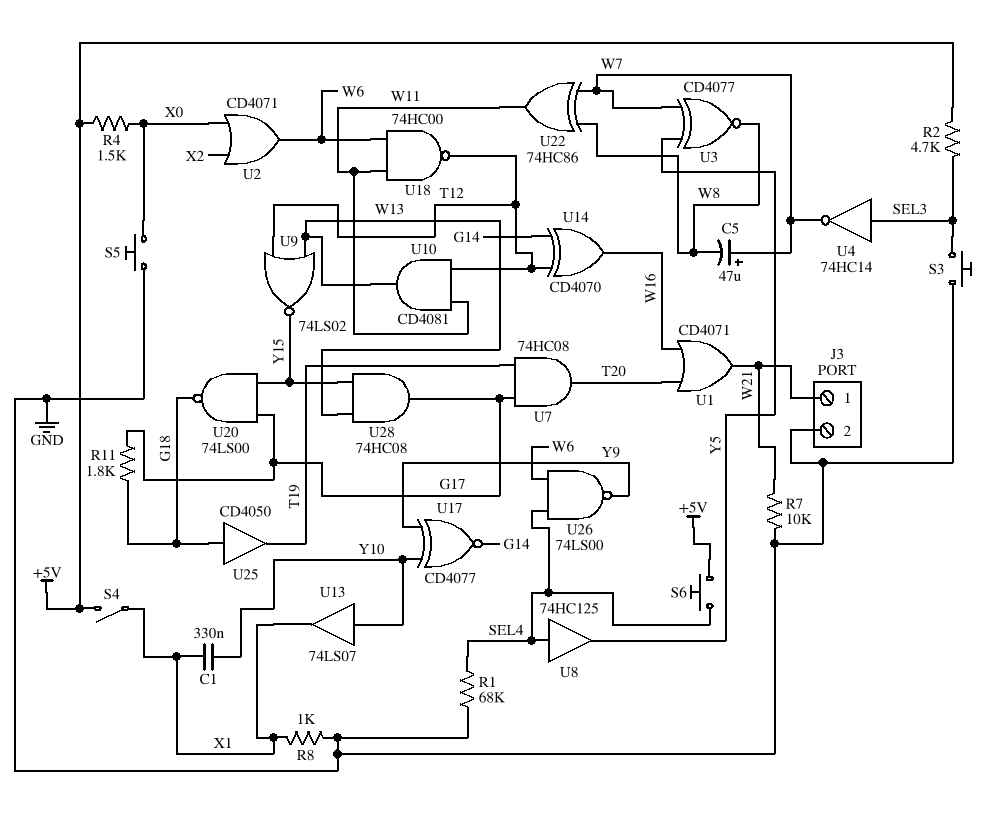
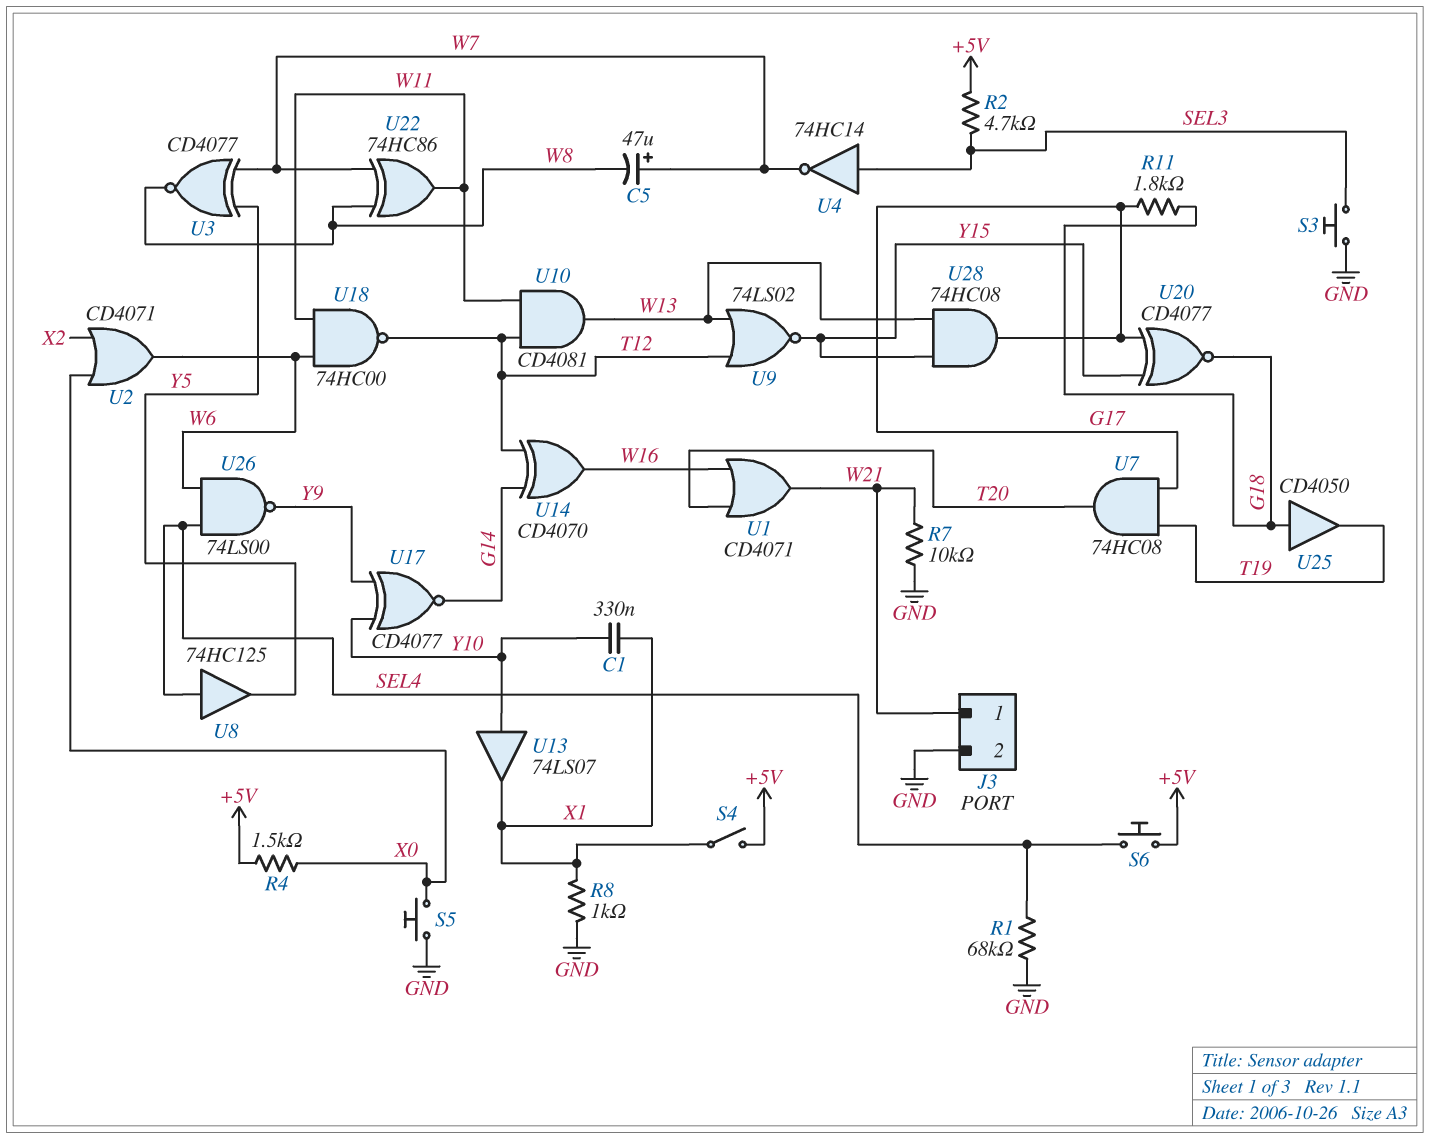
U20: NAND 74LS00 (in G17, in Y15, out G18) -> XNOR CD4077 (in G17, in Y15, out G18)

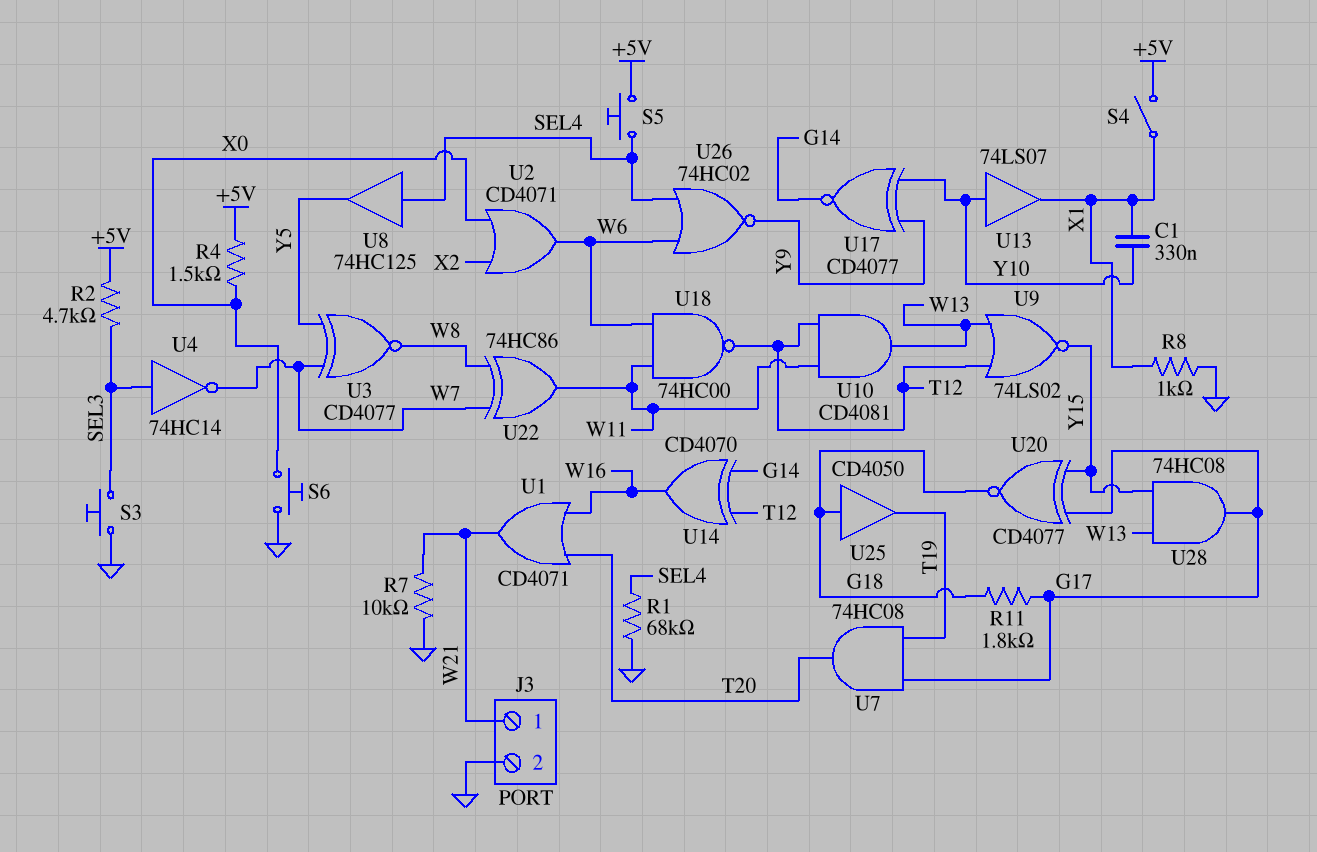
C5: 47uF (plus W7, minus W8) -> none
S5: button (GND, X0) -> button (+5V, SEL4)
S6: button (+5V, SEL4) -> button (GND, X0)
U26: NAND 74LS00 (in SEL4, in W6, out Y9) -> NOR 74HC02 (in SEL4, in W6, out Y9)

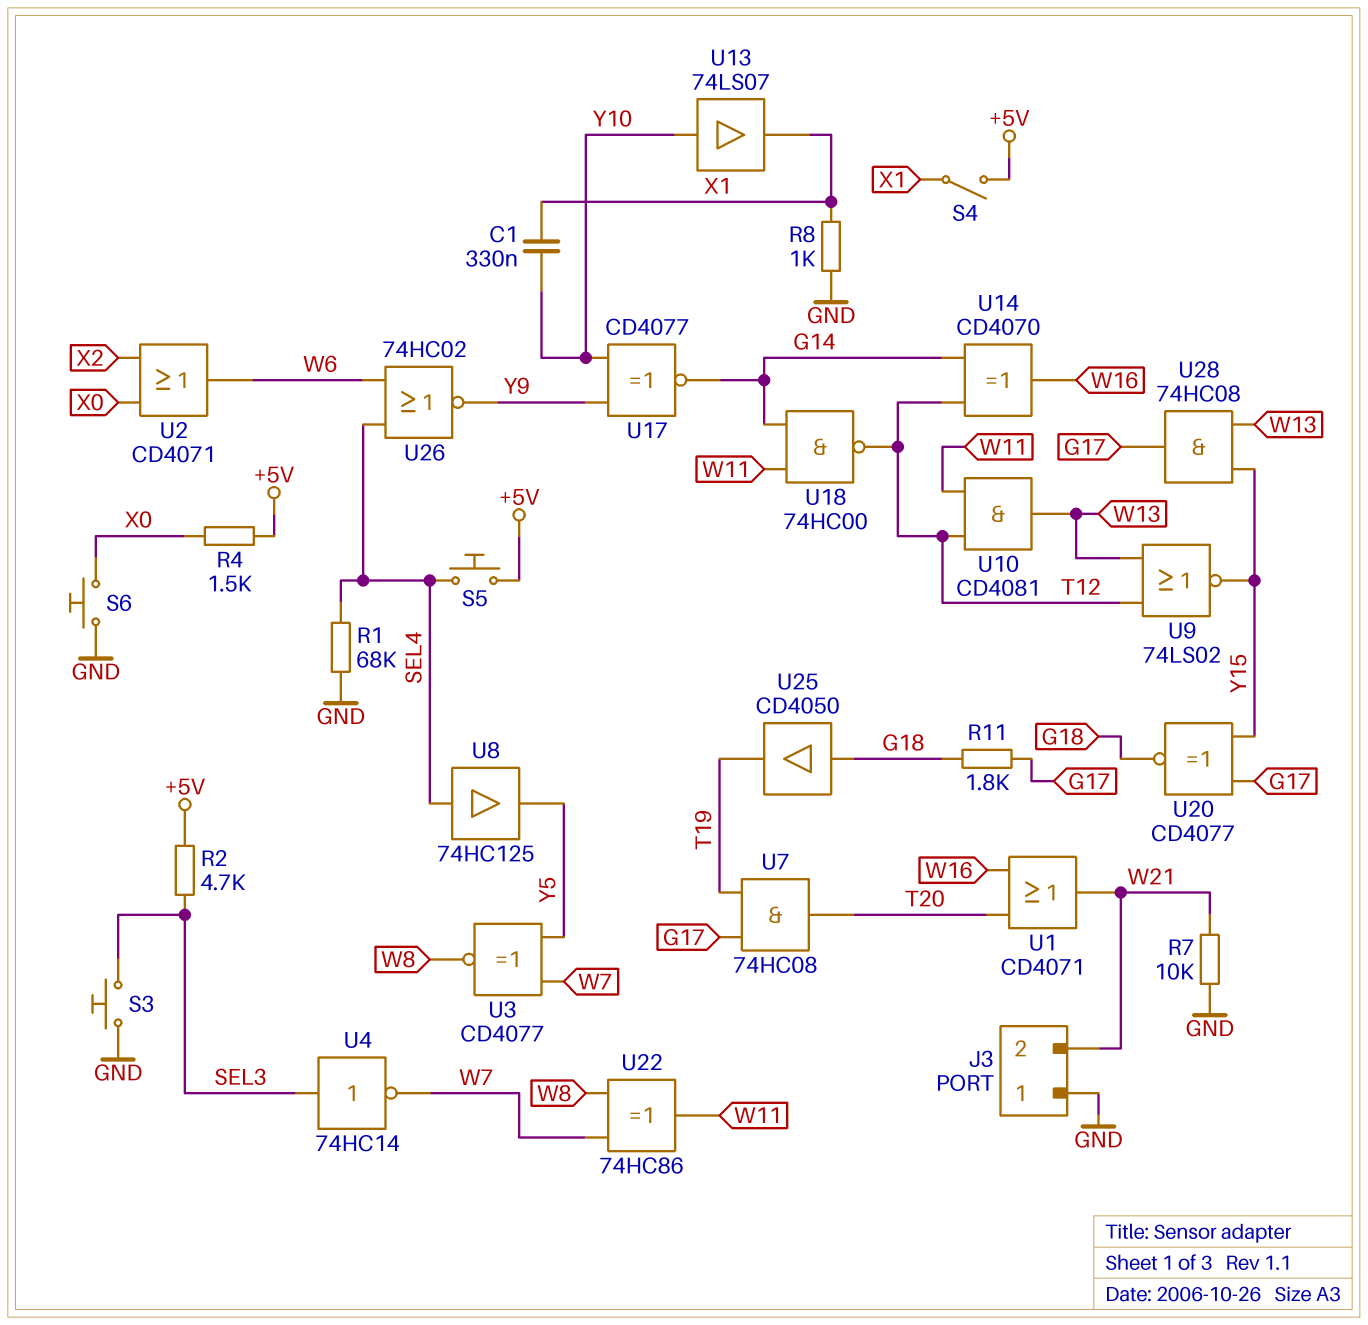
J3 pin 1: W21 -> GND
J3 pin 2: GND -> W21
U18: NAND 74HC00 (in W6, in W11, out T12) -> NAND 74HC00 (in G14, in W11, out T12)

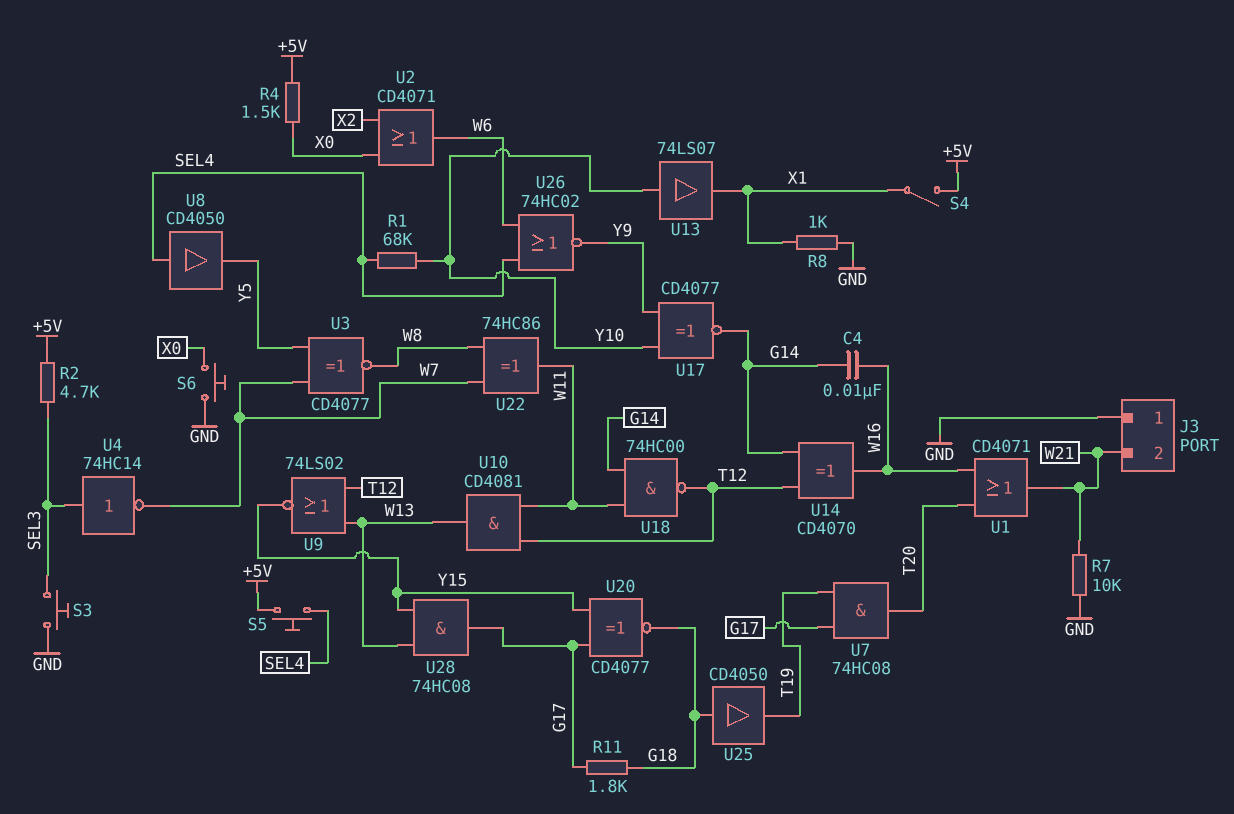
C1: 330nF (X1, Y10) -> none
C4: none -> 10nF (G14, W16)
R1: 68k (GND, SEL4) -> 68k (SEL4, Y10)
U8: buffer 74HC125 (in SEL4, out Y5) -> buffer CD4050 (in SEL4, out Y5)

